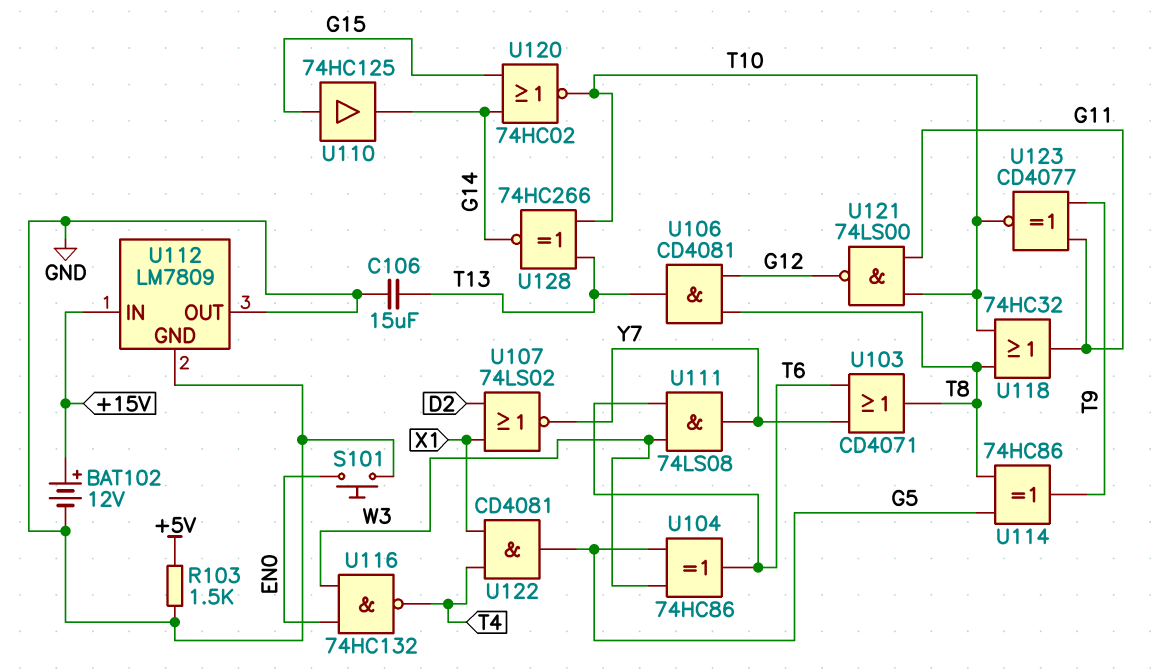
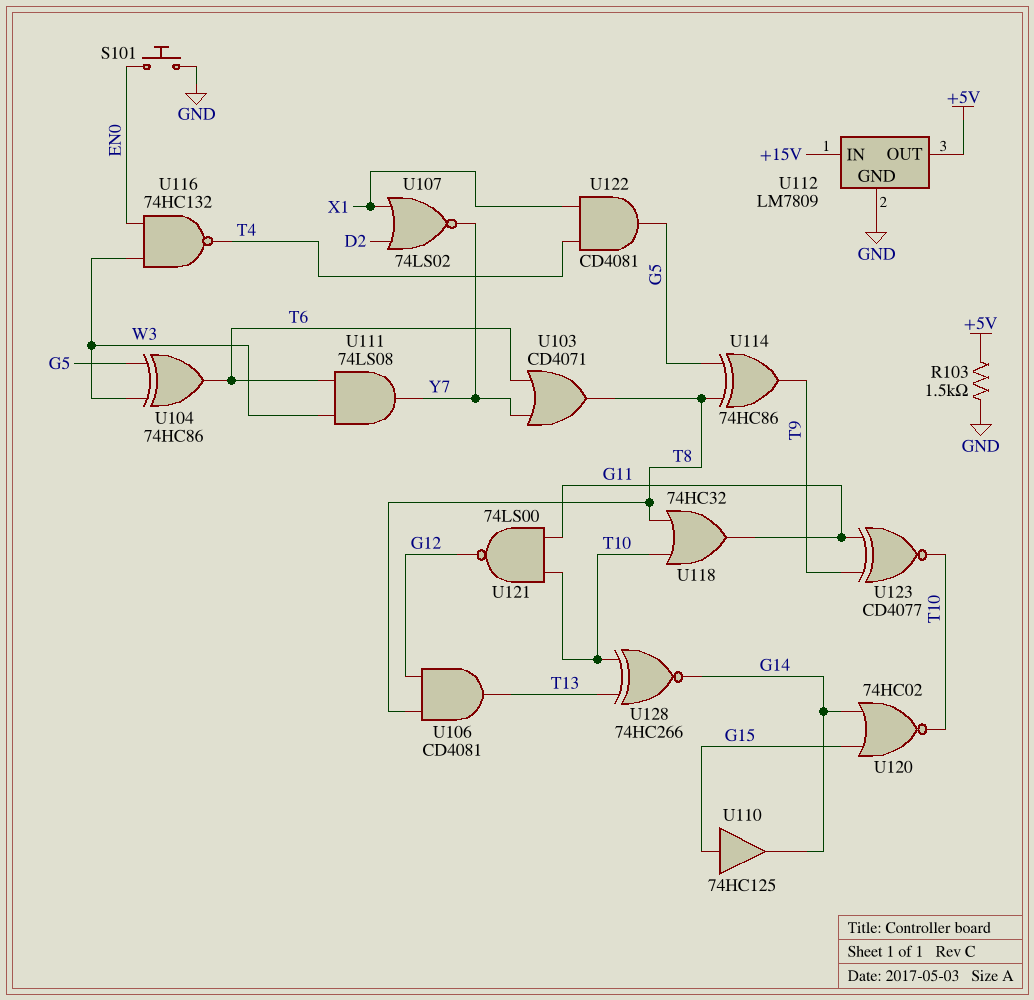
BAT102: 12V (plus +15V, minus GND) -> none
C106: 15uF (GND, T13) -> none
U112 pin OUT: GND -> +5V

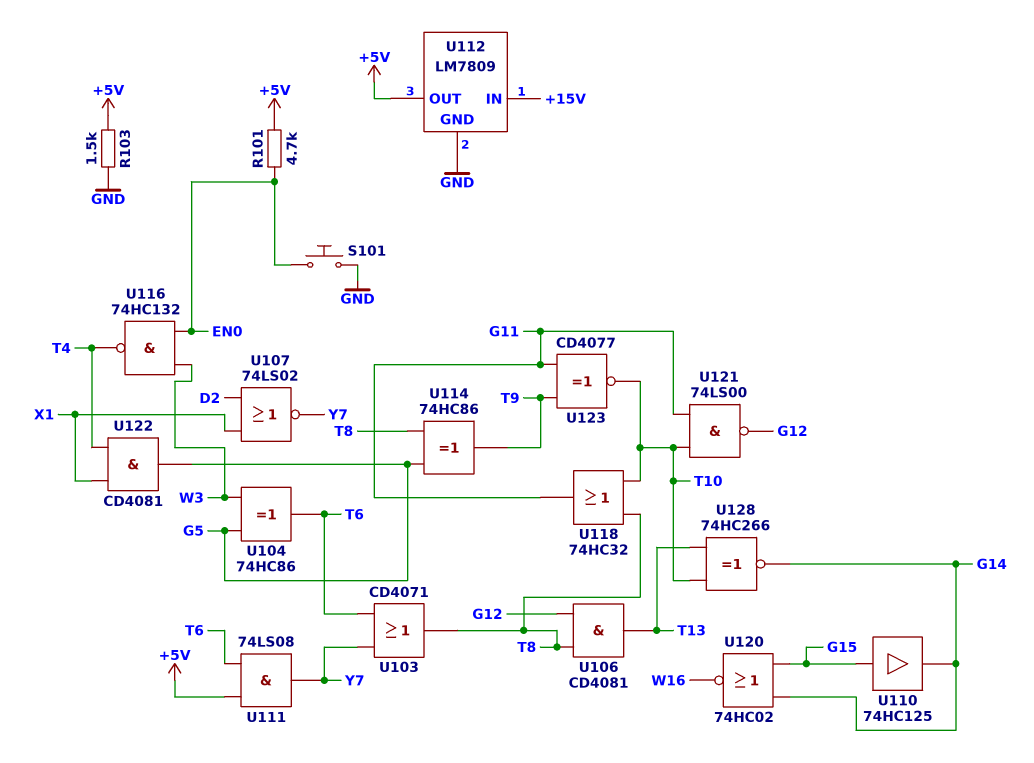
R101: none -> 4.7k (+5V, EN0)
U111: AND 74LS08 (in T6, in W3, out Y7) -> AND 74LS08 (in +5V, in T6, out Y7)
U120: NOR 74HC02 (in G14, in G15, out T10) -> NOR 74HC02 (in G14, in G15, out W16)

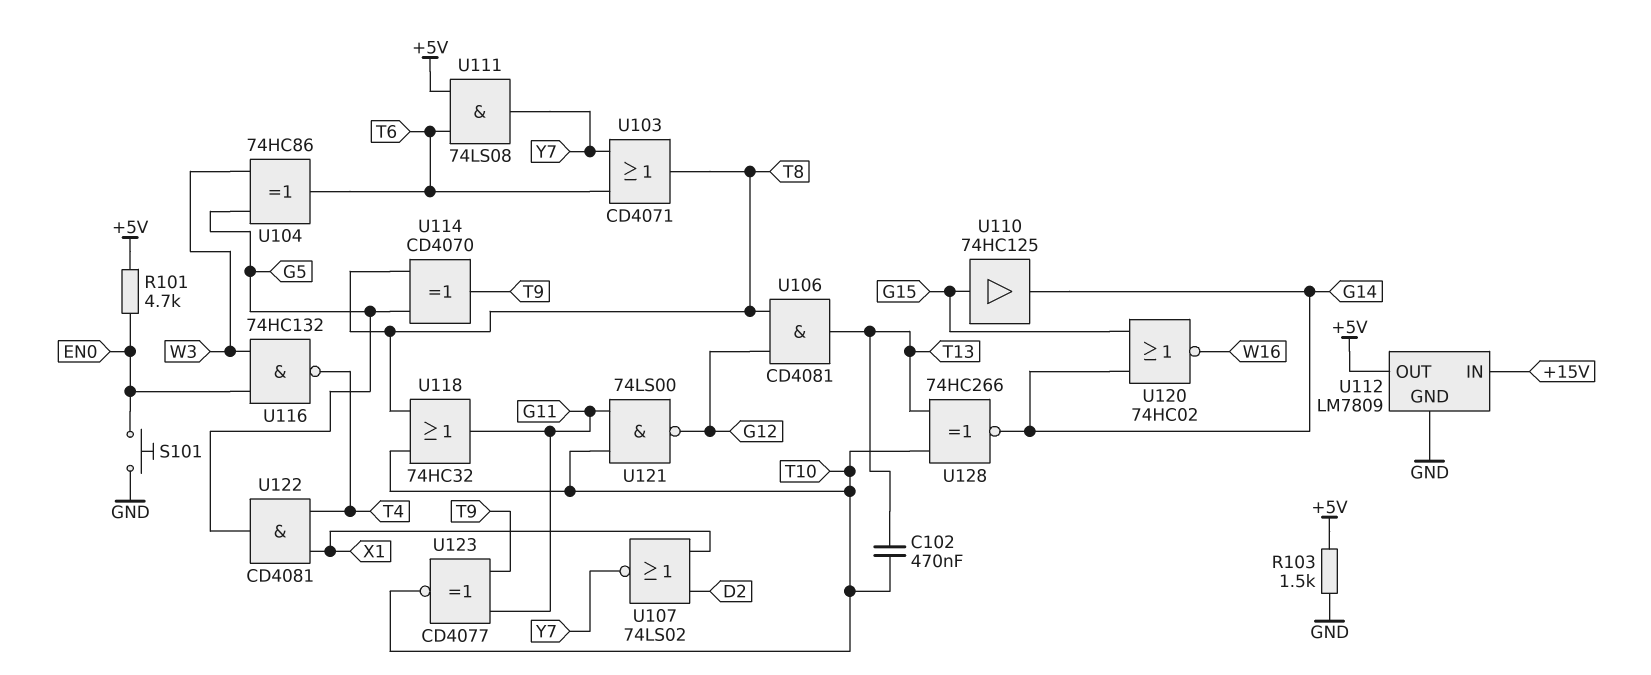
C102: none -> 470nF (T10, T13)
U114: XOR 74HC86 (in G5, in T8, out T9) -> XOR CD4070 (in G5, in T8, out T9)

